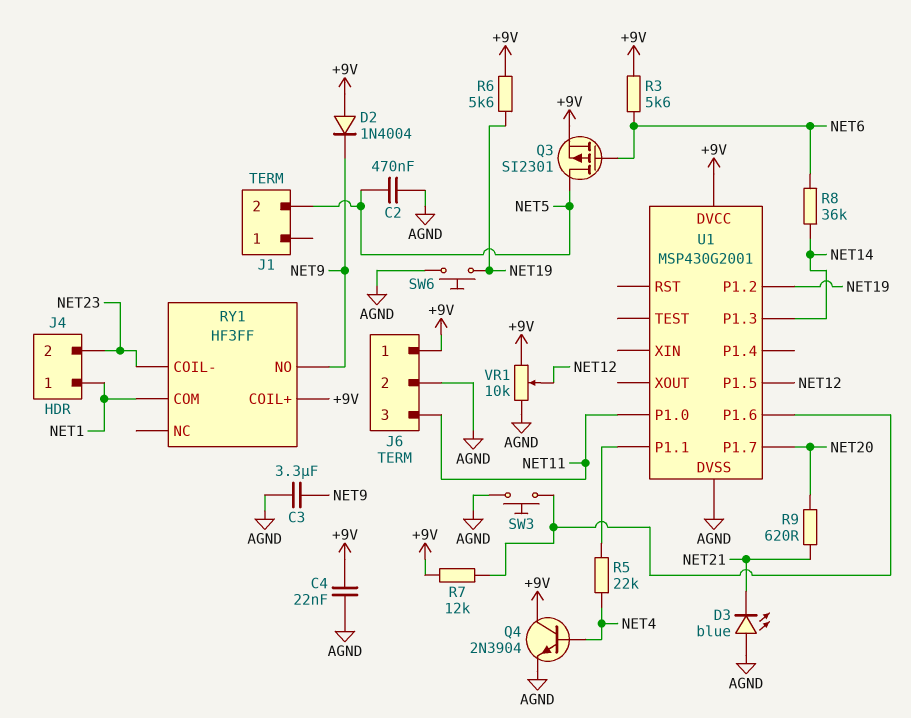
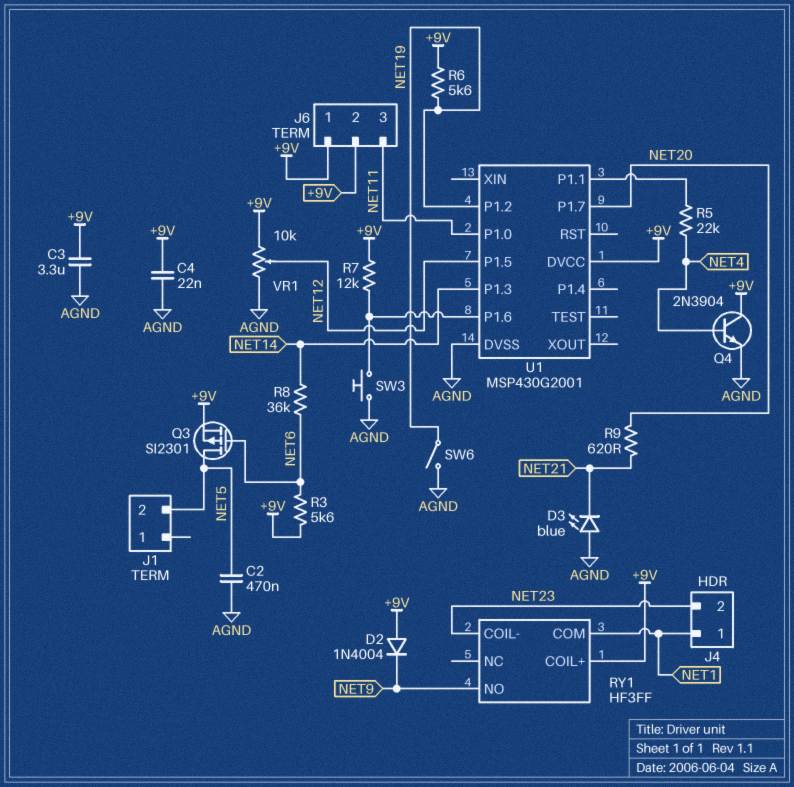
C3: 3.3uF (AGND, NET9) -> 3.3uF (+9V, AGND)
J6 pin 2: AGND -> +9V
SW6: button (AGND, NET19) -> switch (AGND, NET19)

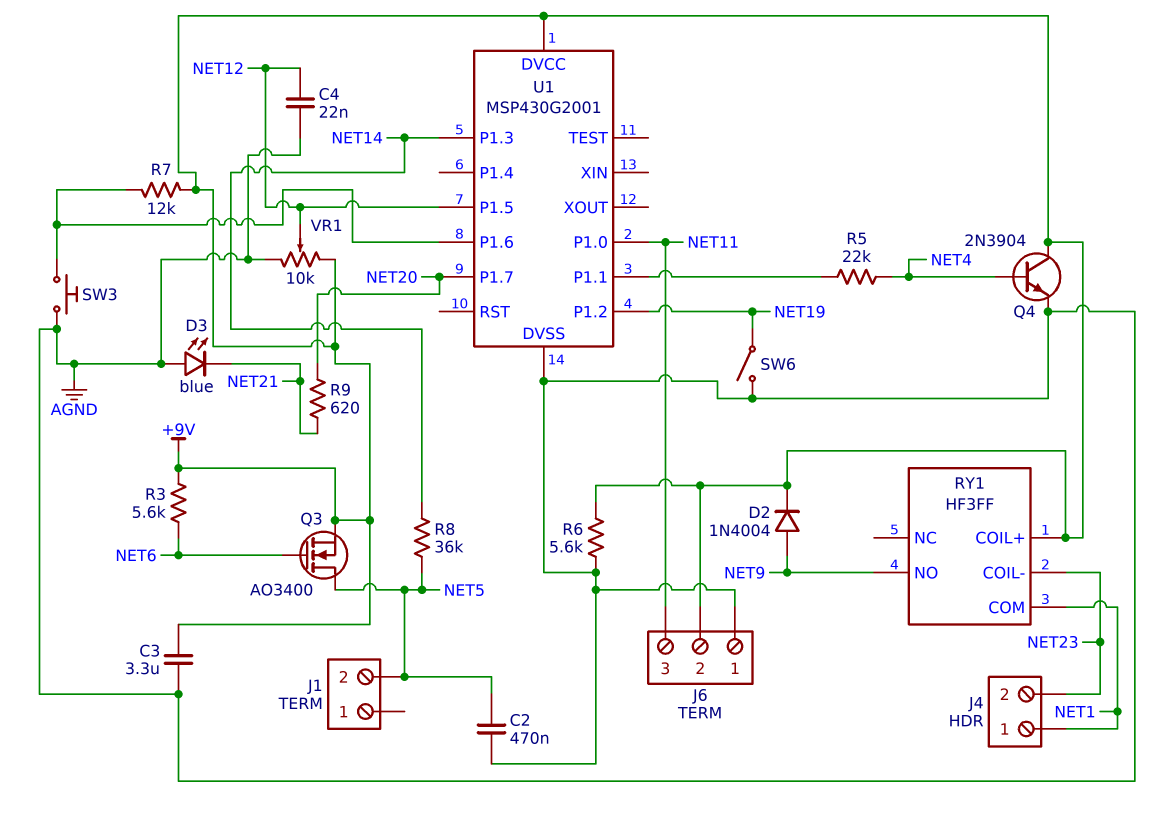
C4: 22nF (+9V, AGND) -> 22nF (AGND, NET12)
D2: diode 1N4004 (A +9V, K NET9) -> diode 1N4004 (A NET9, K +9V)
J6 pin 1: +9V -> AGND
Q3: PMOS SI2301 (G NET6, D NET5, S +9V) -> NMOS AO3400 (G NET6, D NET5, S +9V)
R6: 5.6k (+9V, NET19) -> 5.6k (+9V, AGND)
R8: 36k (NET6, NET14) -> 36k (NET5, NET14)

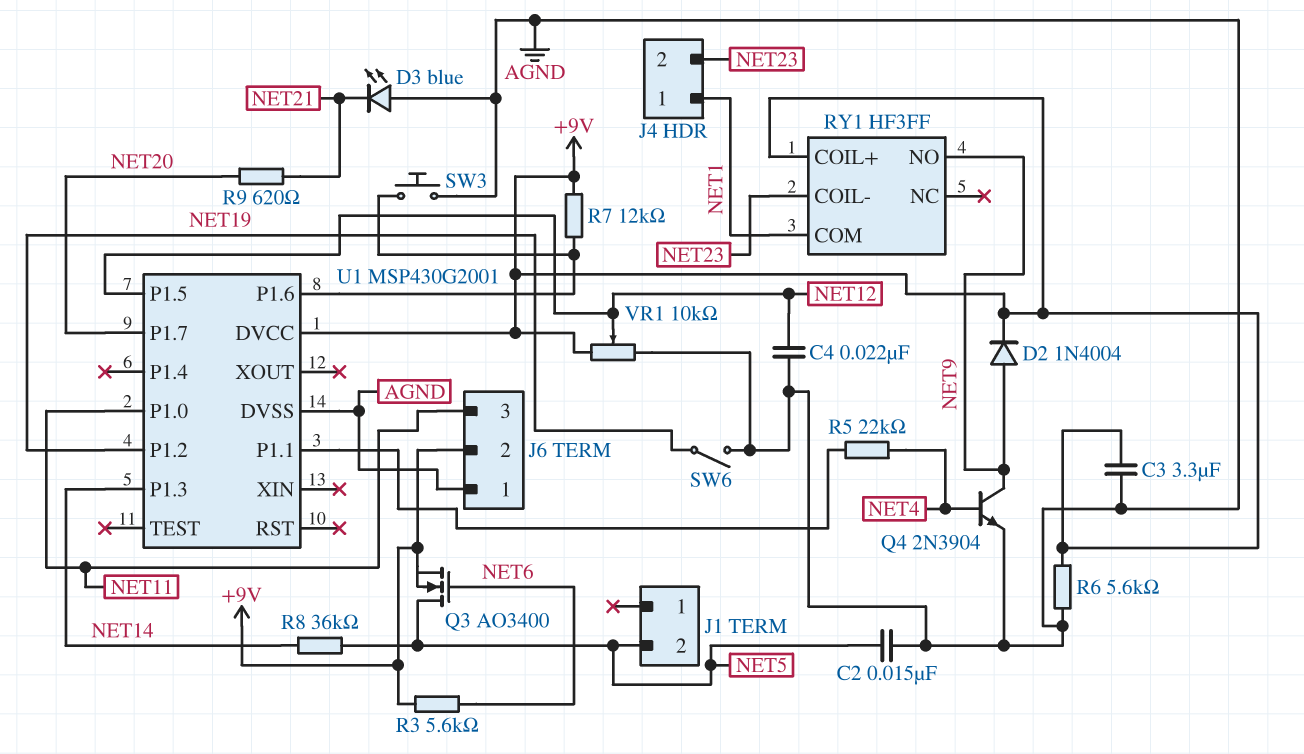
C2: 470nF (AGND, NET5) -> 15nF (AGND, NET5)
Q4: NPN 2N3904 (B NET4, C +9V, E AGND) -> NPN 2N3904 (B NET4, C NET9, E AGND)

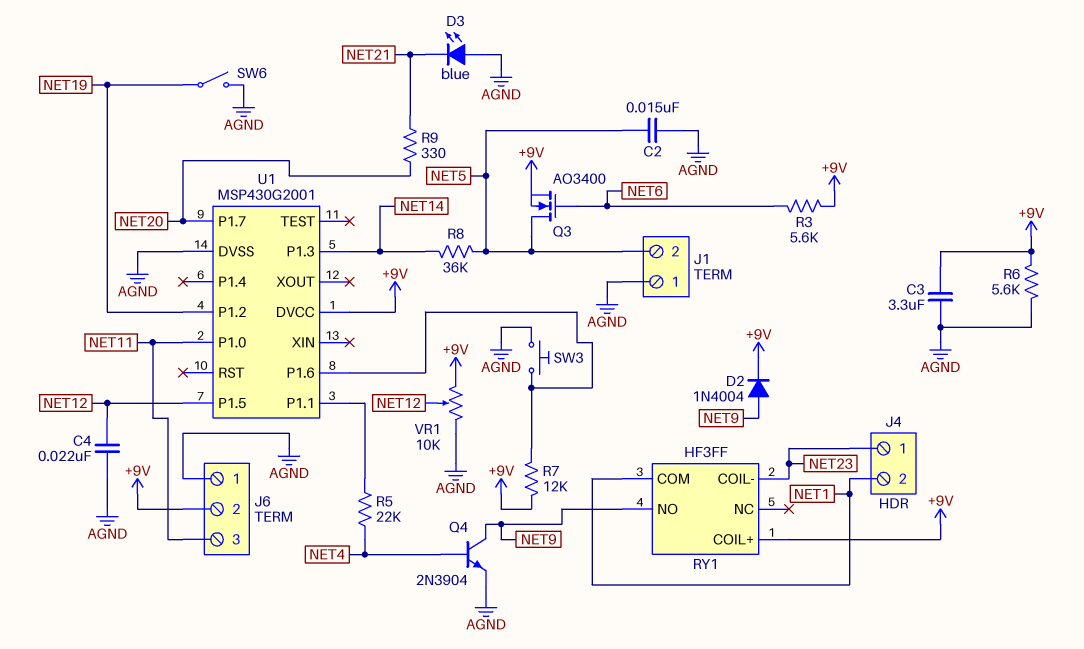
J1 pin 1: none -> AGND
J4 pin 1: NET1 -> NET23
J4 pin 2: NET23 -> NET1
R9: 620 (NET20, NET21) -> 330 (NET20, NET21)

